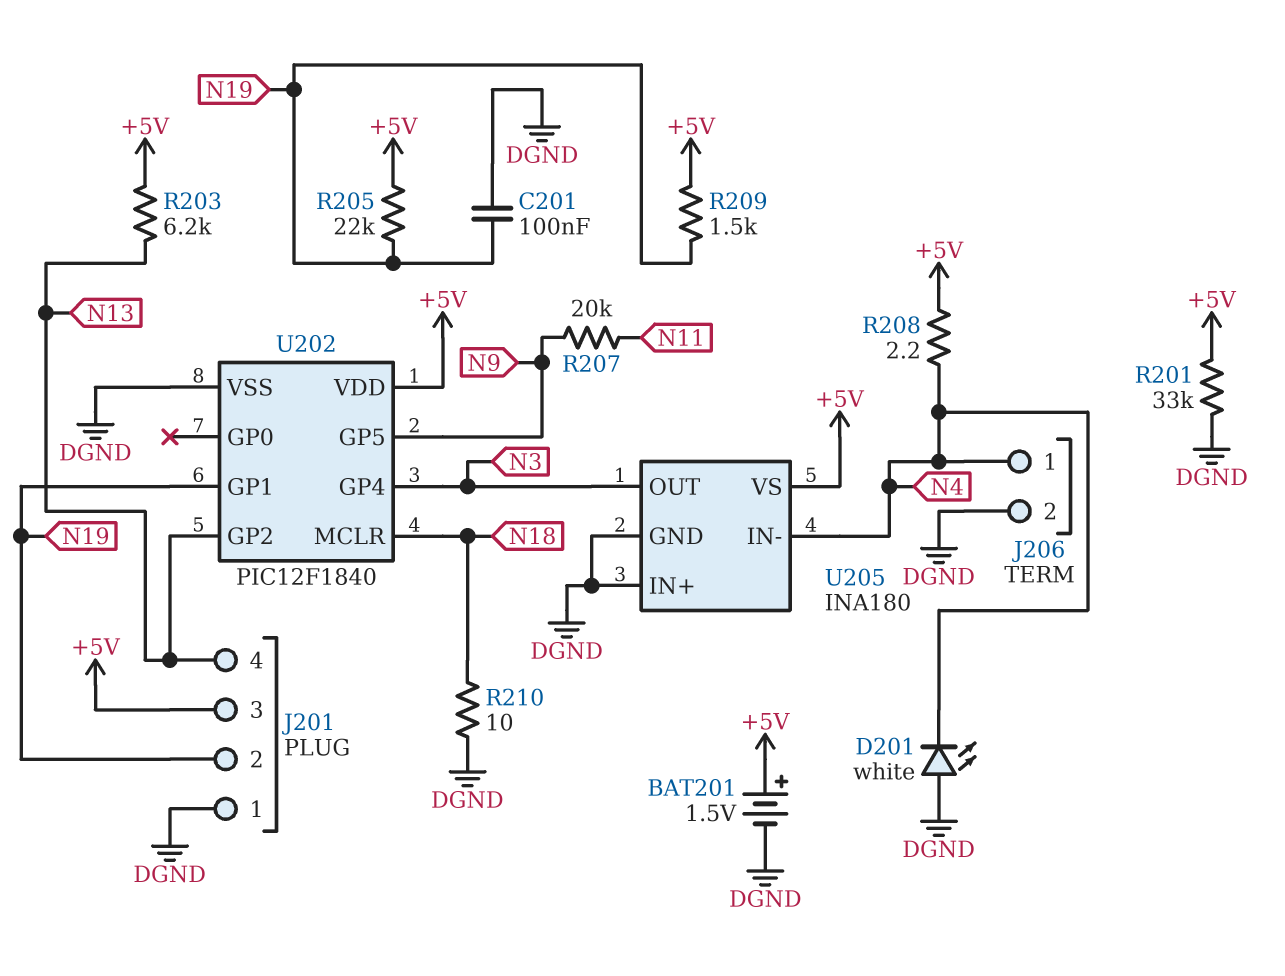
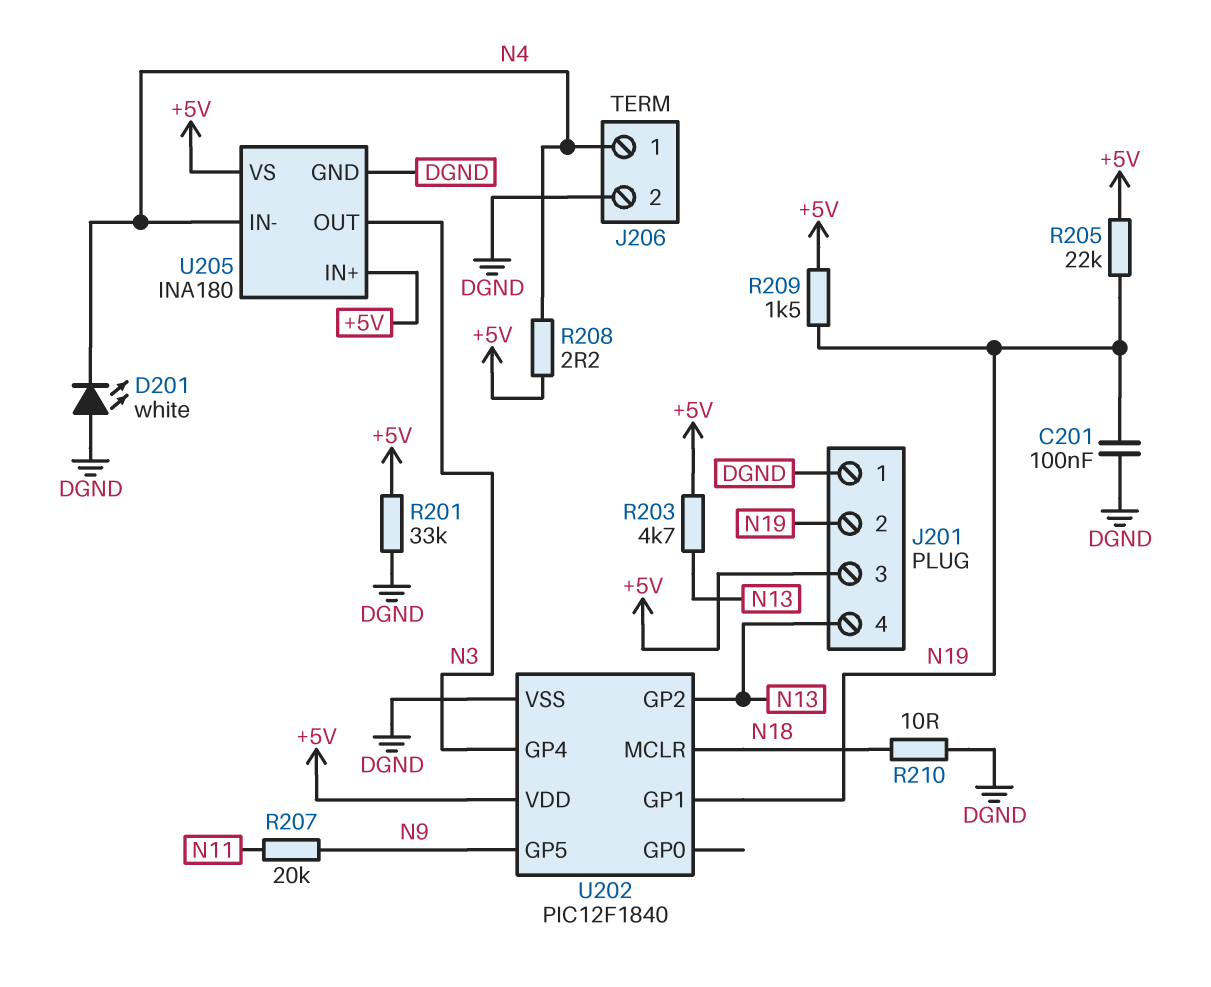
BAT201: 1.5V (plus +5V, minus DGND) -> none
R203: 6.2k (+5V, N13) -> 4.7k (+5V, N13)
U205 pin IN+: DGND -> +5V

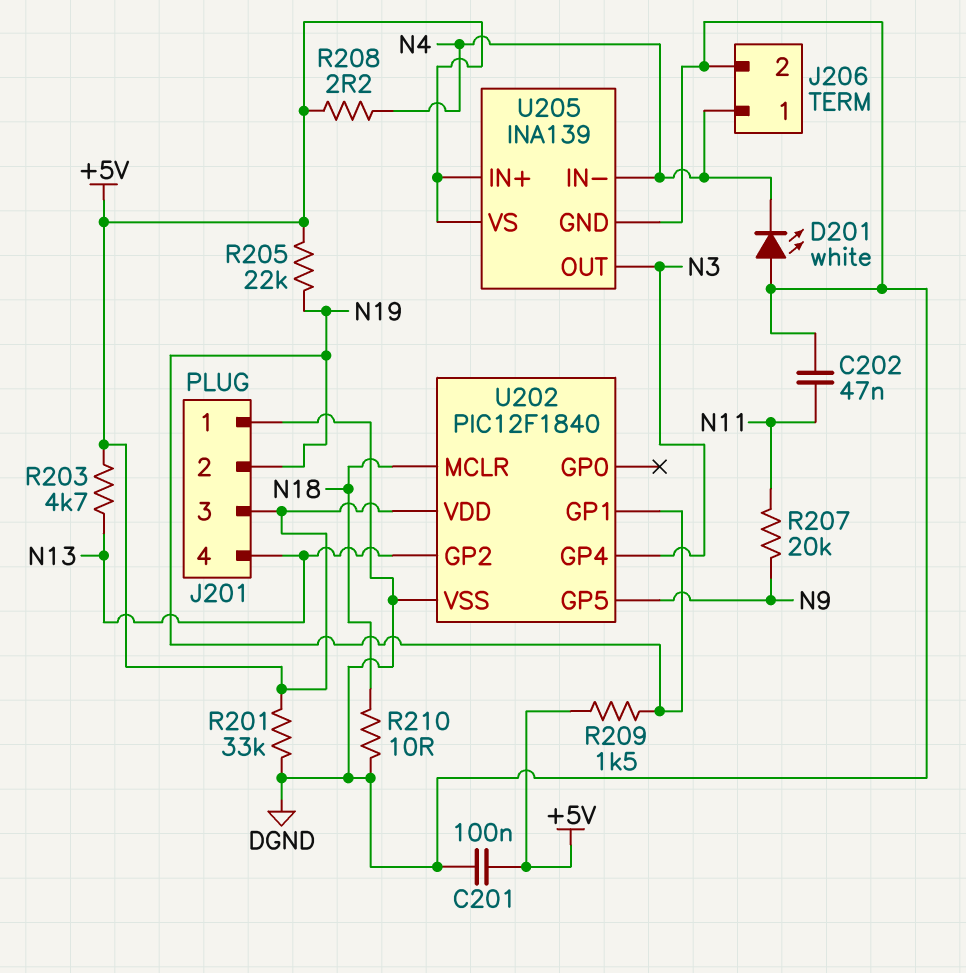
C201: 100nF (DGND, N19) -> 100nF (+5V, DGND)
C202: none -> 47nF (DGND, N11)
U205: INA180 -> INA139

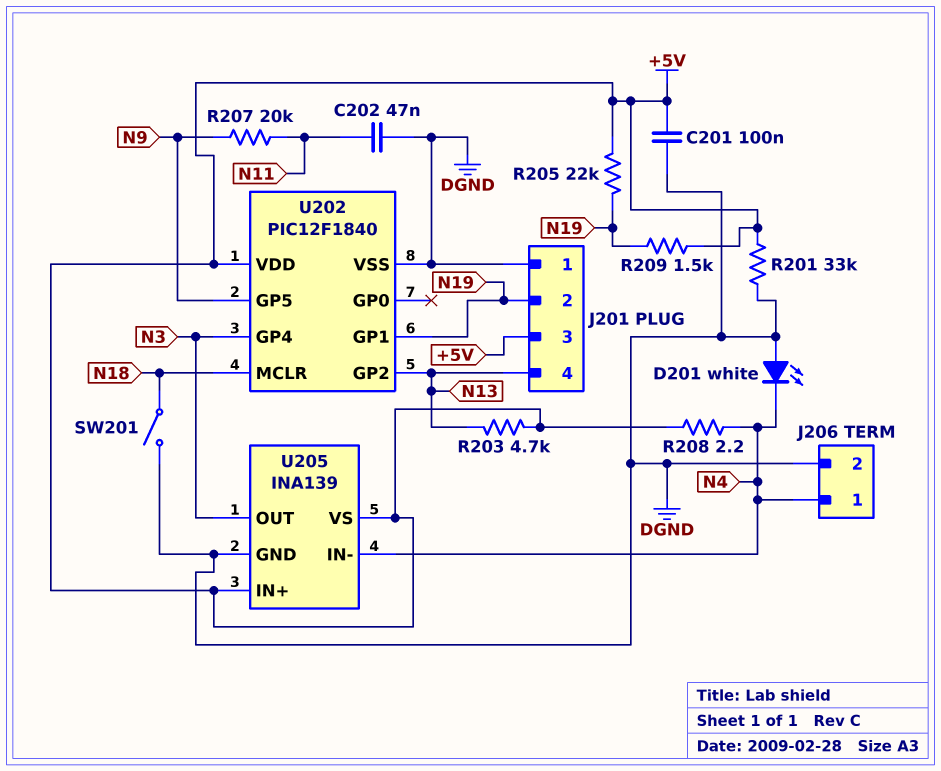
R210: 10 (DGND, N18) -> none
SW201: none -> switch (DGND, N18)

